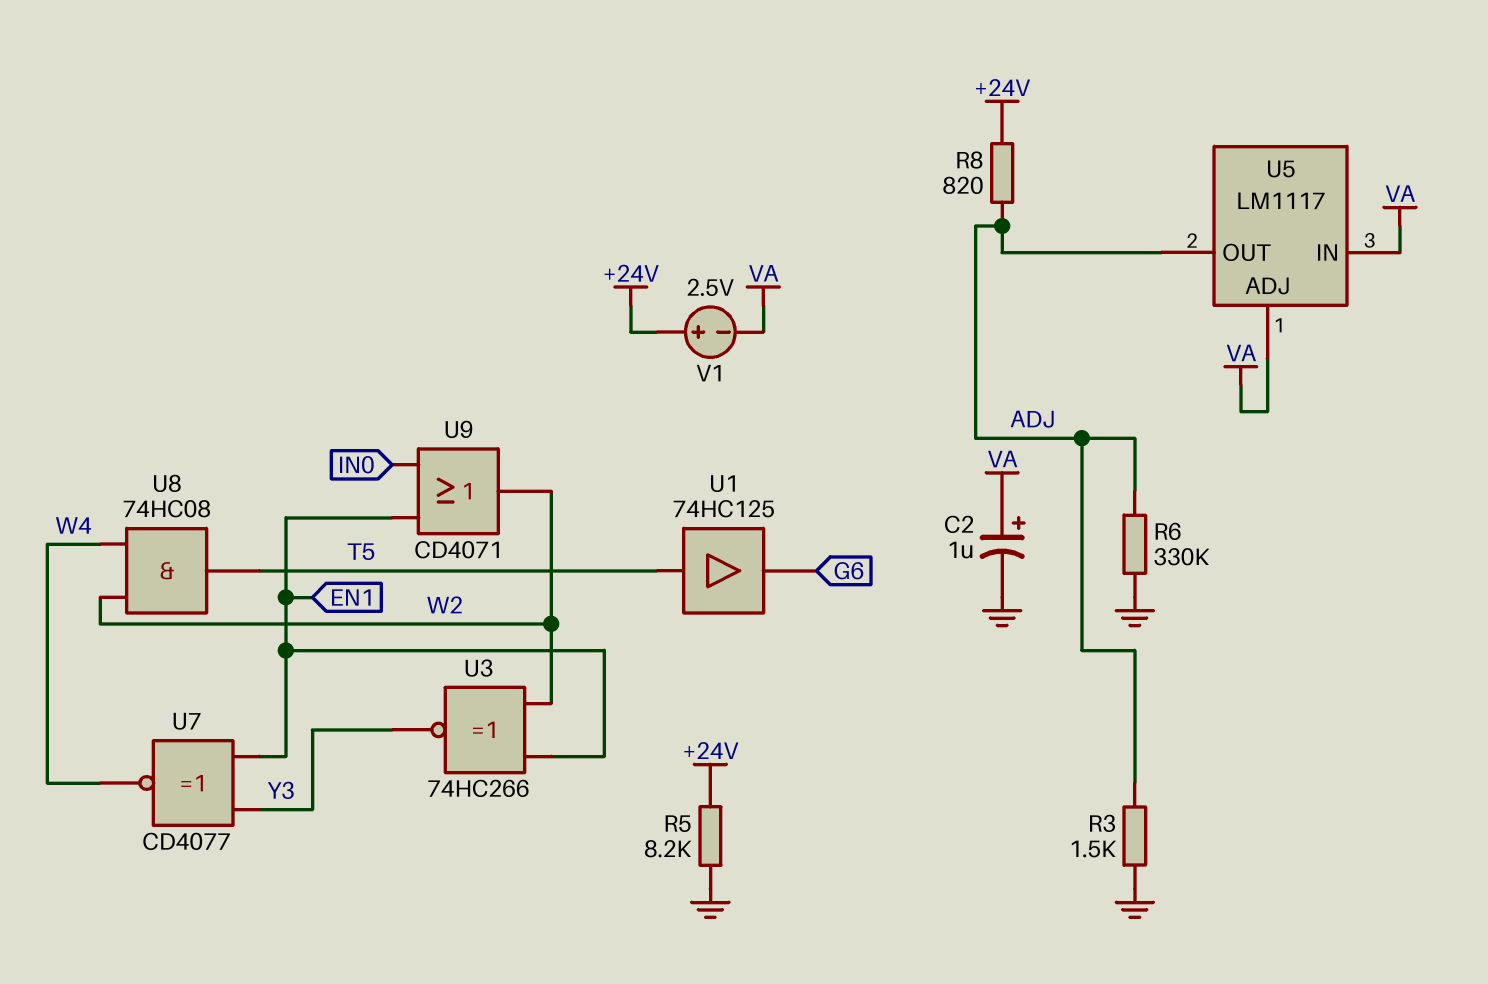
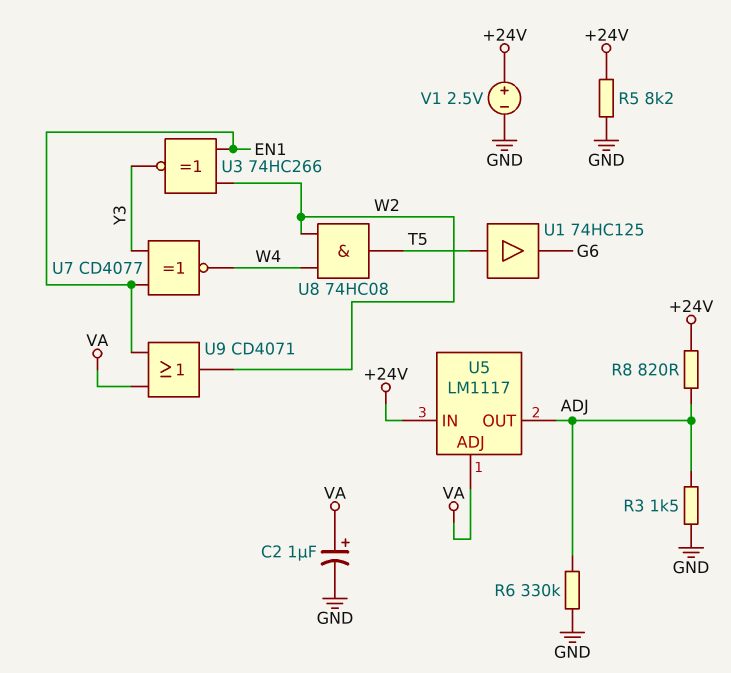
U5 pin IN: VA -> +24V
U9: OR CD4071 (in EN1, in IN0, out W2) -> OR CD4071 (in EN1, in VA, out W2)
V1: 2.5V (plus +24V, minus VA) -> 2.5V (plus +24V, minus GND)

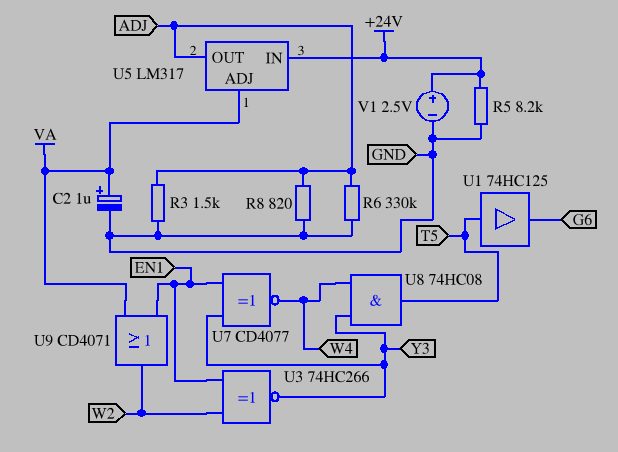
R8: 820 (+24V, ADJ) -> 820 (ADJ, GND)
U5: LM1117 -> LM317
U8: AND 74HC08 (in W2, in W4, out T5) -> AND 74HC08 (in W4, in Y3, out T5)

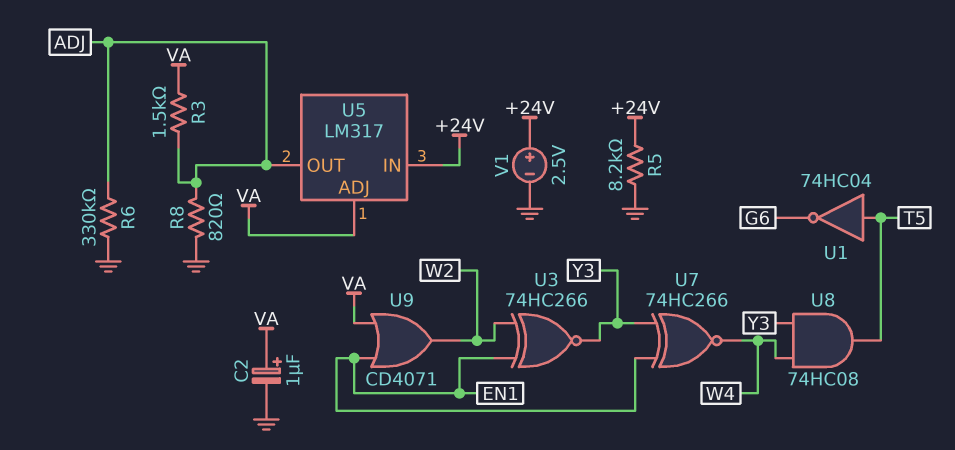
R3: 1.5k (ADJ, GND) -> 1.5k (ADJ, VA)
U1: buffer 74HC125 (in T5, out G6) -> NOT 74HC04 (in T5, out G6)
U7: XNOR CD4077 (in EN1, in Y3, out W4) -> XNOR 74HC266 (in EN1, in Y3, out W4)

